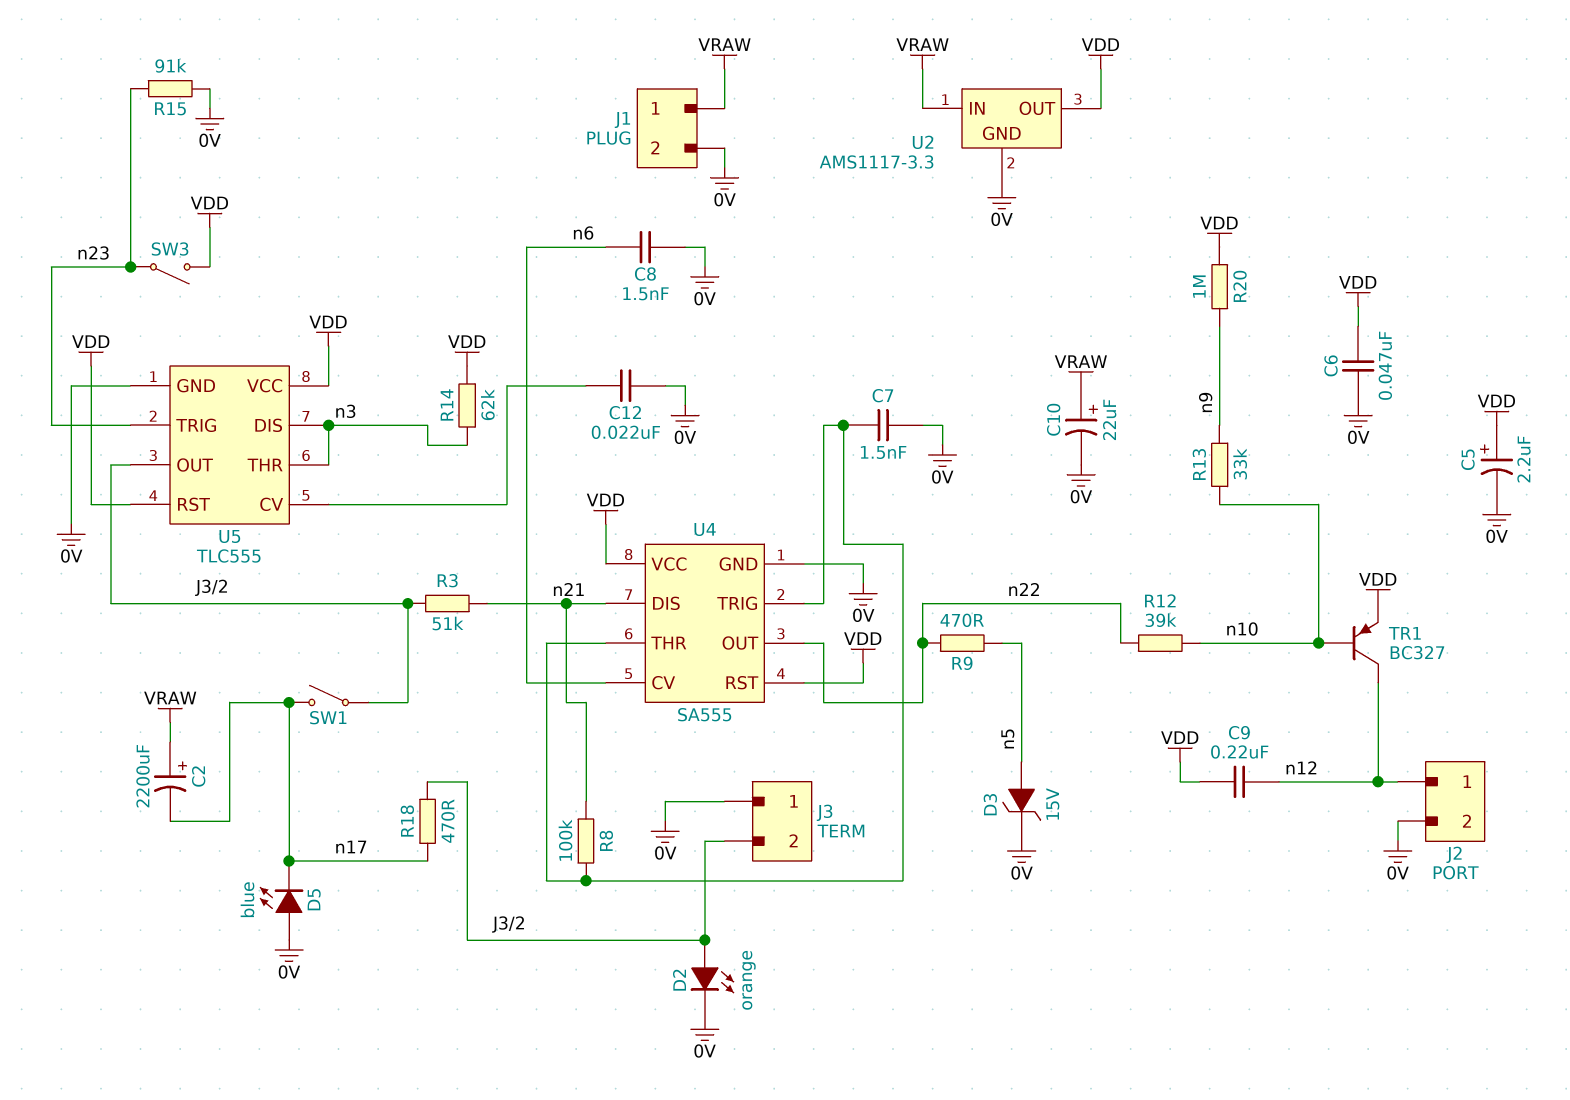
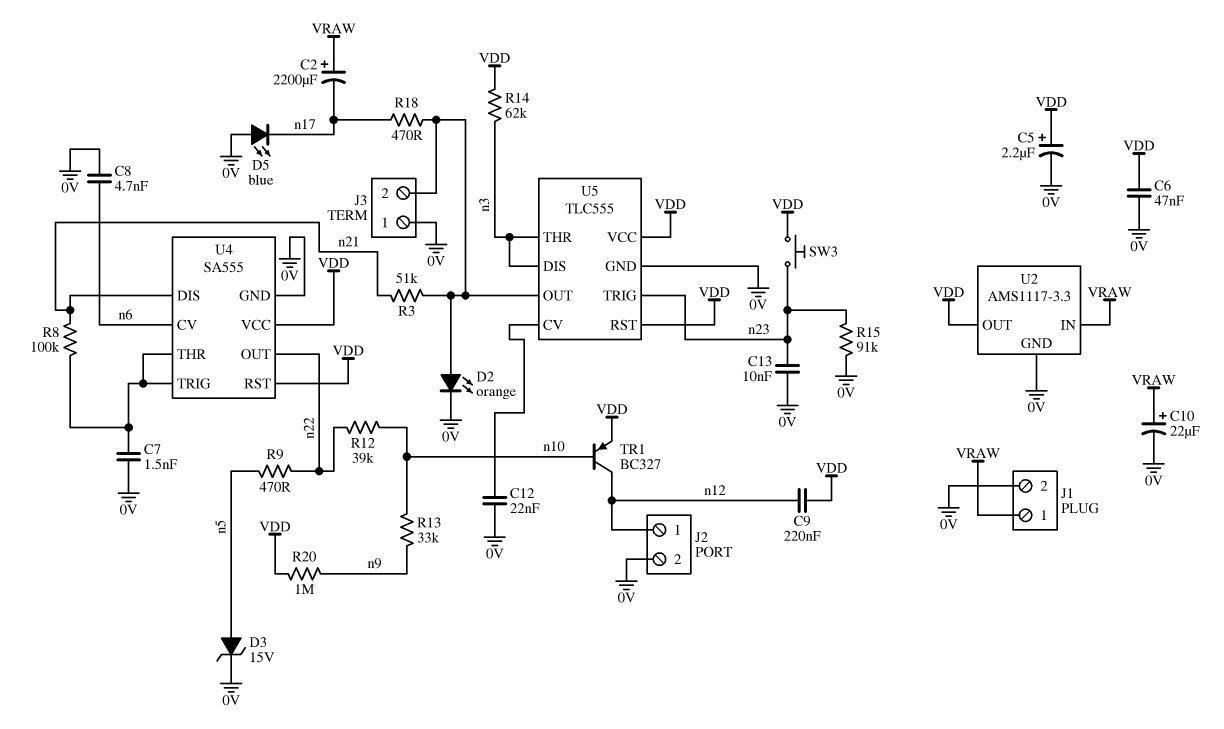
C8: 1.5nF (0V, n6) -> 4.7nF (0V, n6)
C13: none -> 10nF (0V, n23)
SW1: switch (J3/2, n17) -> none
SW3: switch (VDD, n23) -> button (VDD, n23)

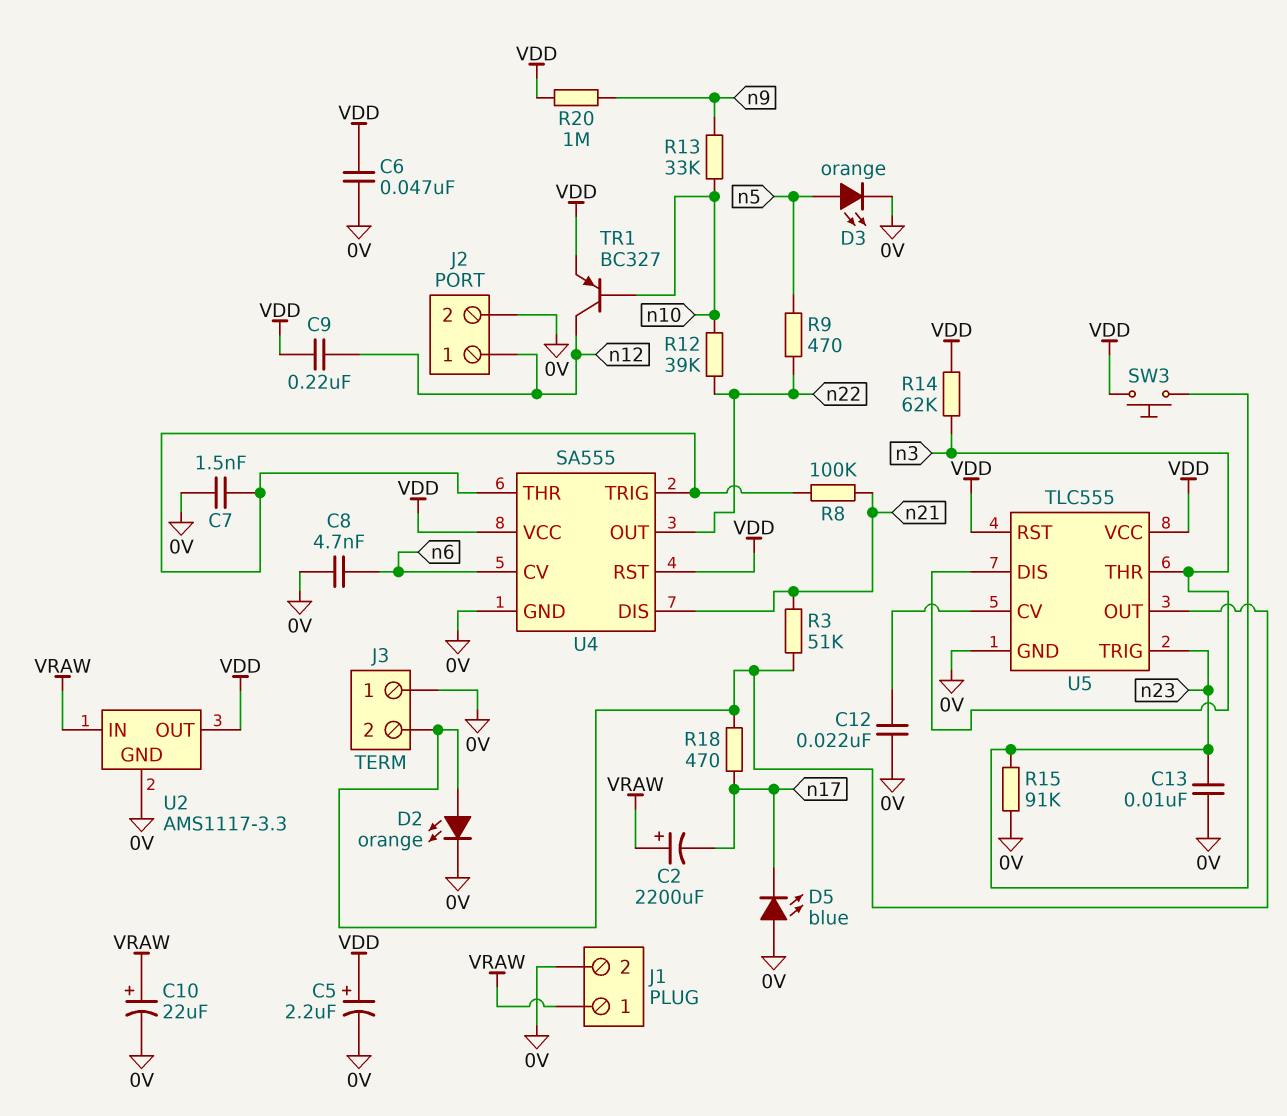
D3: zener 15V (A n5, K 0V) -> LED orange (A n5, K 0V)

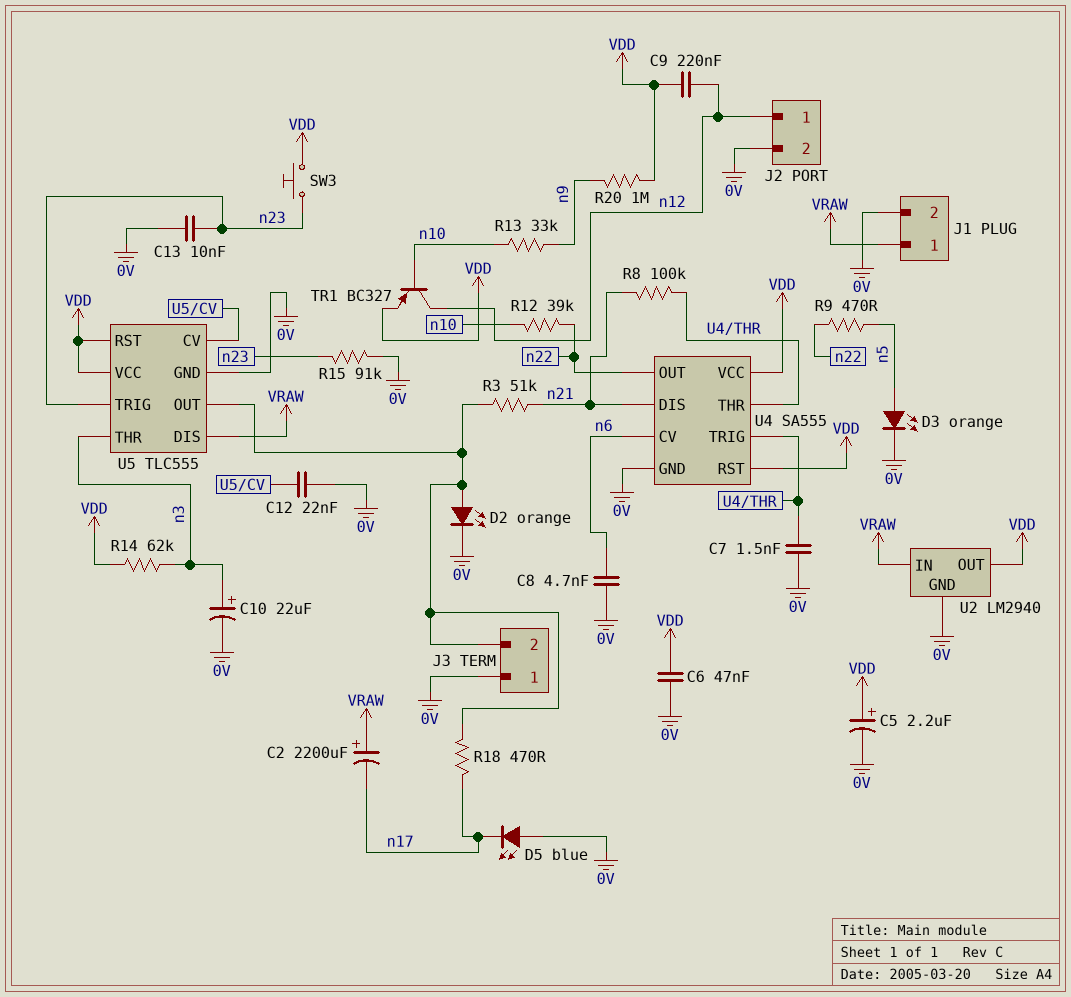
C10: 22uF (plus VRAW, minus 0V) -> 22uF (plus n3, minus 0V)
U2: AMS1117-3.3 -> LM2940
U5 pin DIS: n3 -> VRAW

